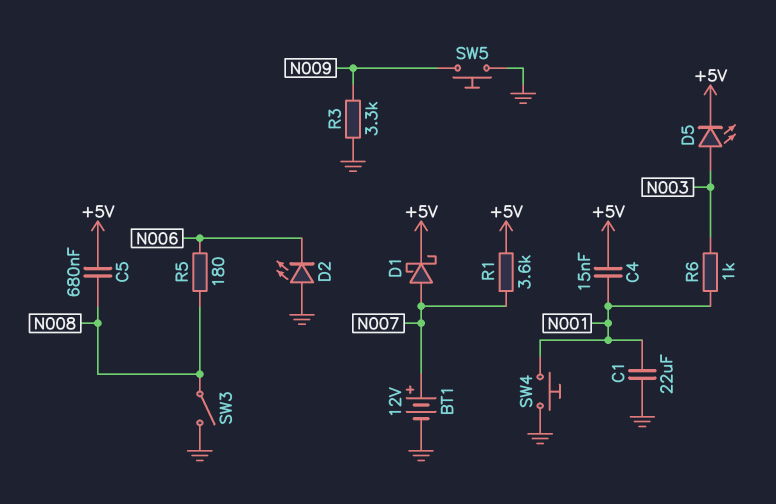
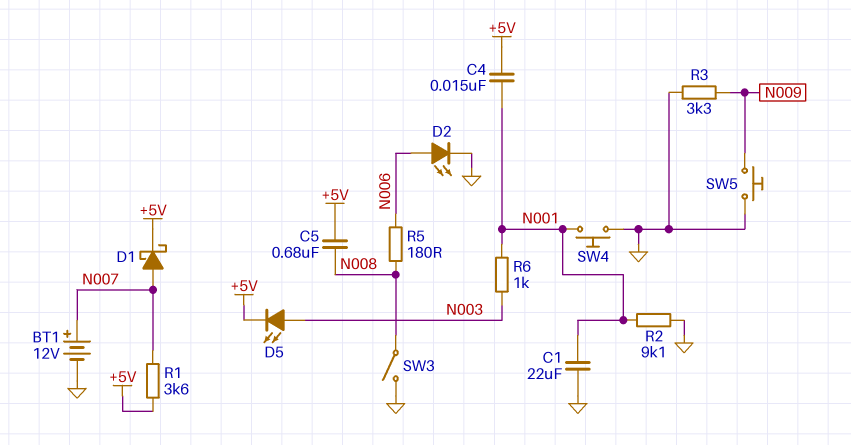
D2: LED (A GND, K N006) -> LED (A N006, K GND)
R2: none -> 9.1k (GND, N001)

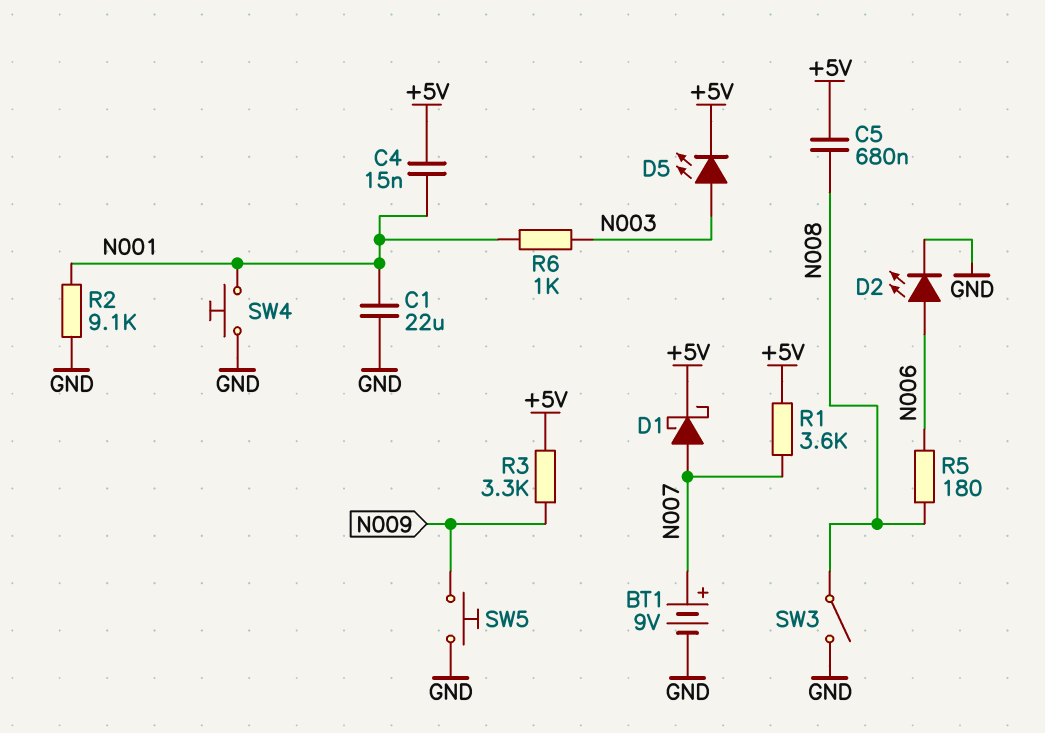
BT1: 12V (plus N007, minus GND) -> 9V (plus N007, minus GND)
R3: 3.3k (GND, N009) -> 3.3k (+5V, N009)

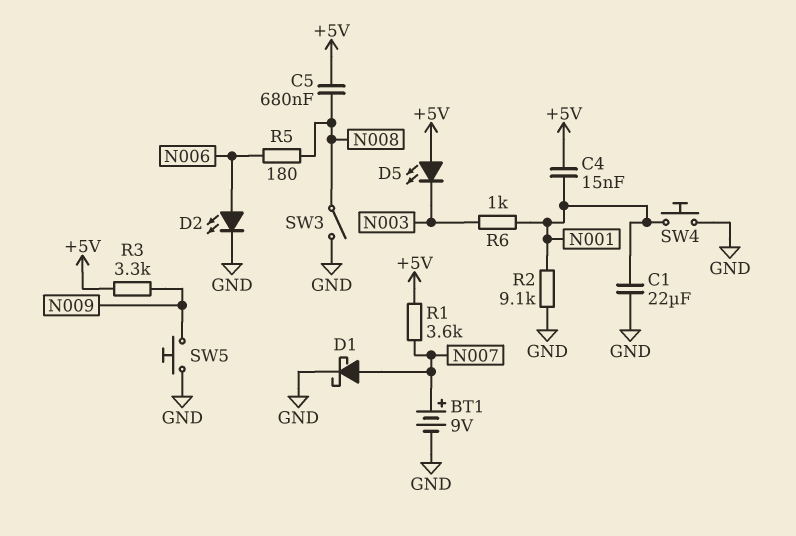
D1: schottky (A N007, K +5V) -> schottky (A N007, K GND)
D5: LED (A N003, K +5V) -> LED (A +5V, K N003)

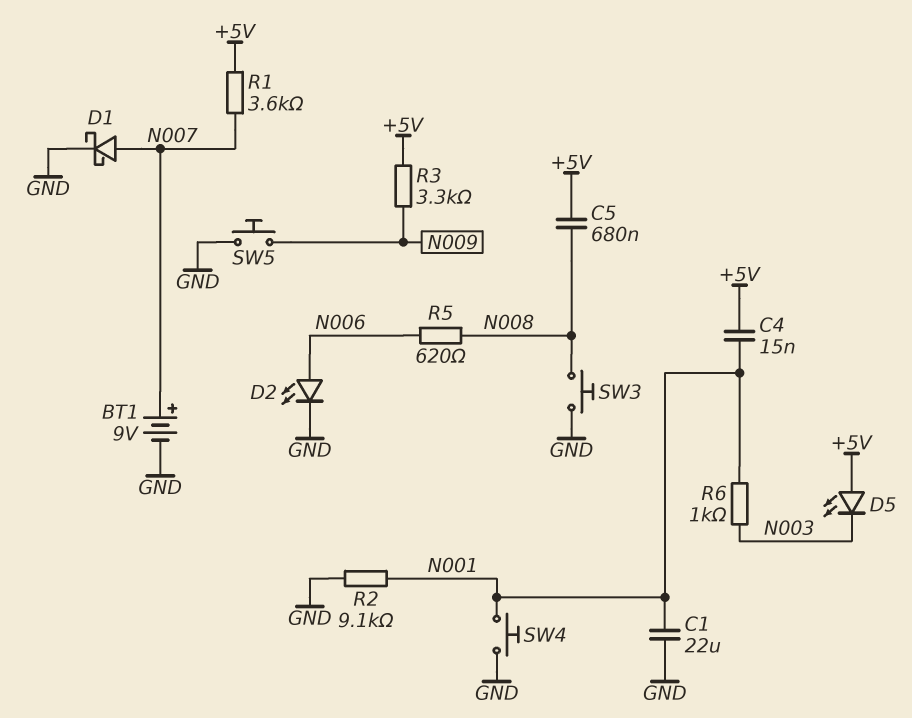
R5: 180 (N006, N008) -> 620 (N006, N008)
SW3: switch (GND, N008) -> button (GND, N008)

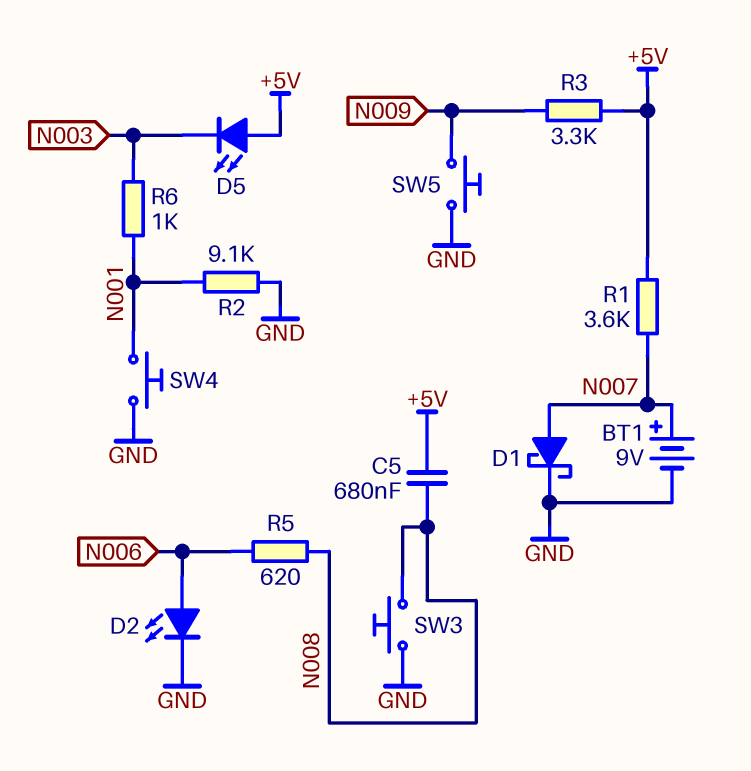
C1: 22uF (GND, N001) -> none
C4: 15nF (+5V, N001) -> none

